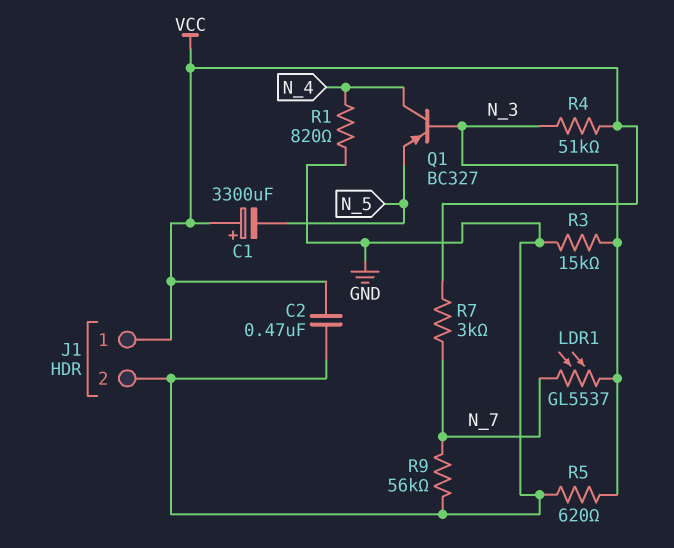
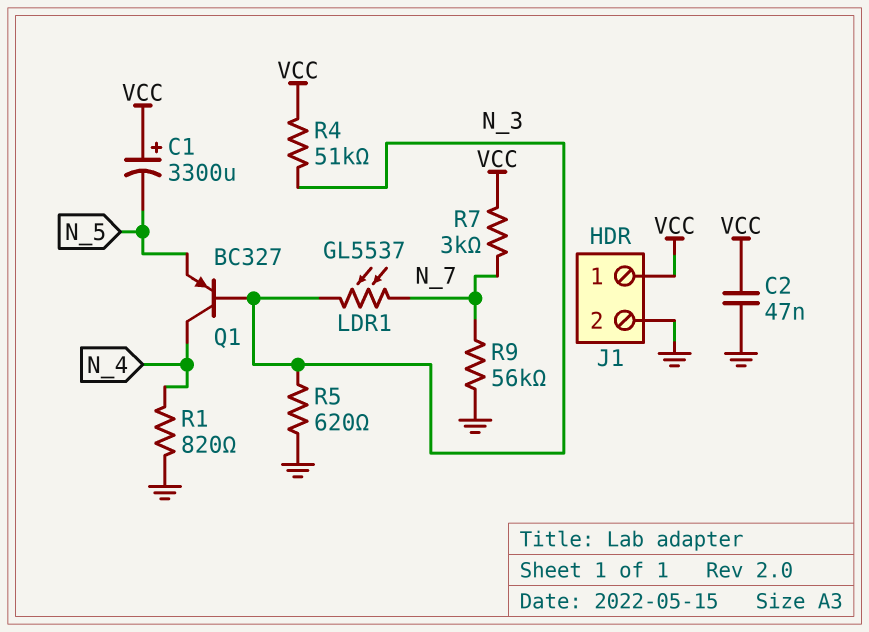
C2: 470nF (GND, VCC) -> 47nF (GND, VCC)
R3: 15k (GND, N_3) -> none

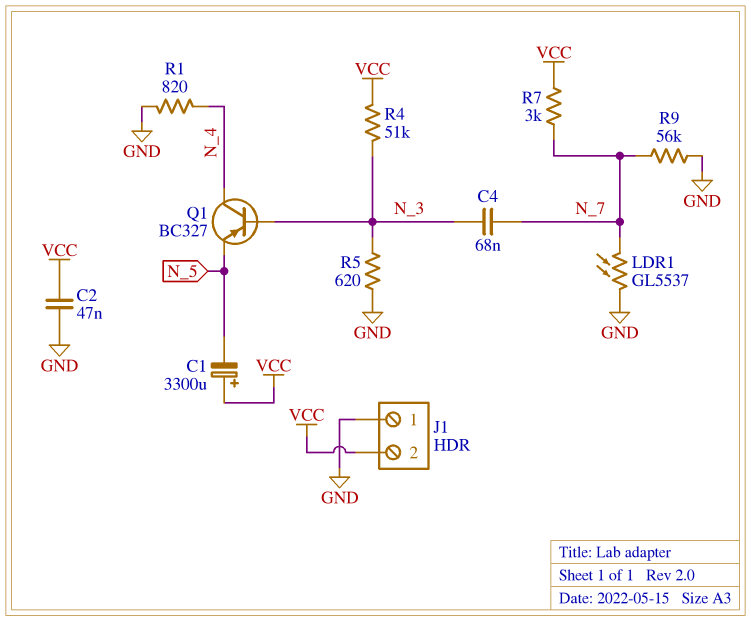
C4: none -> 68nF (N_3, N_7)
J1 pin 1: VCC -> GND
J1 pin 2: GND -> VCC
LDR1: GL5537 (N_3, N_7) -> GL5537 (GND, N_7)

